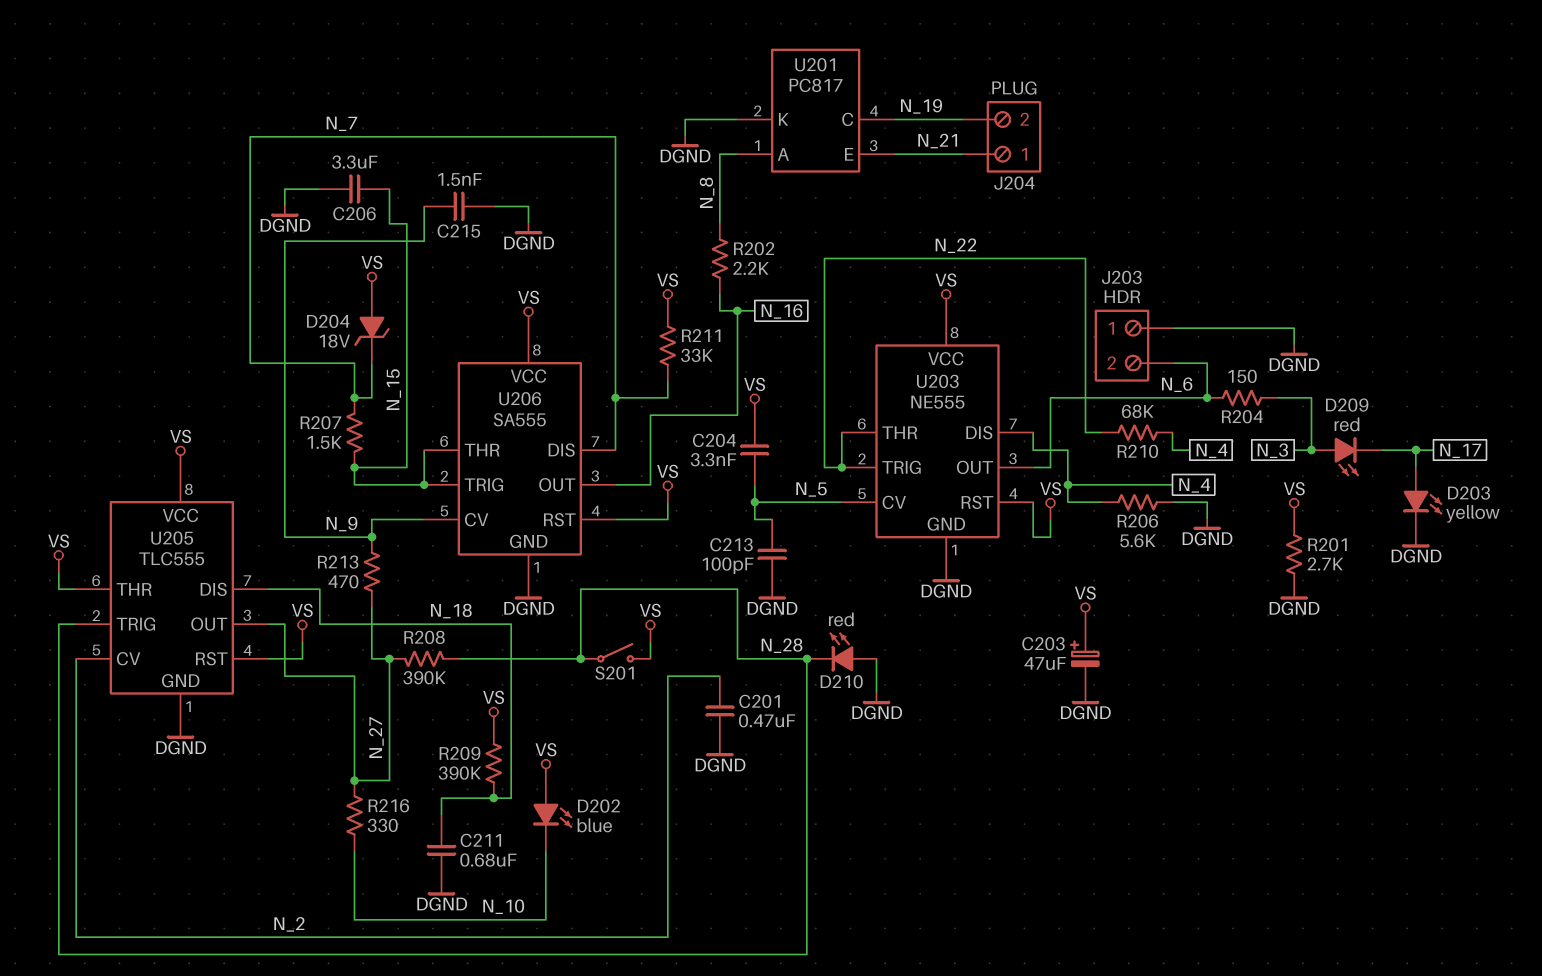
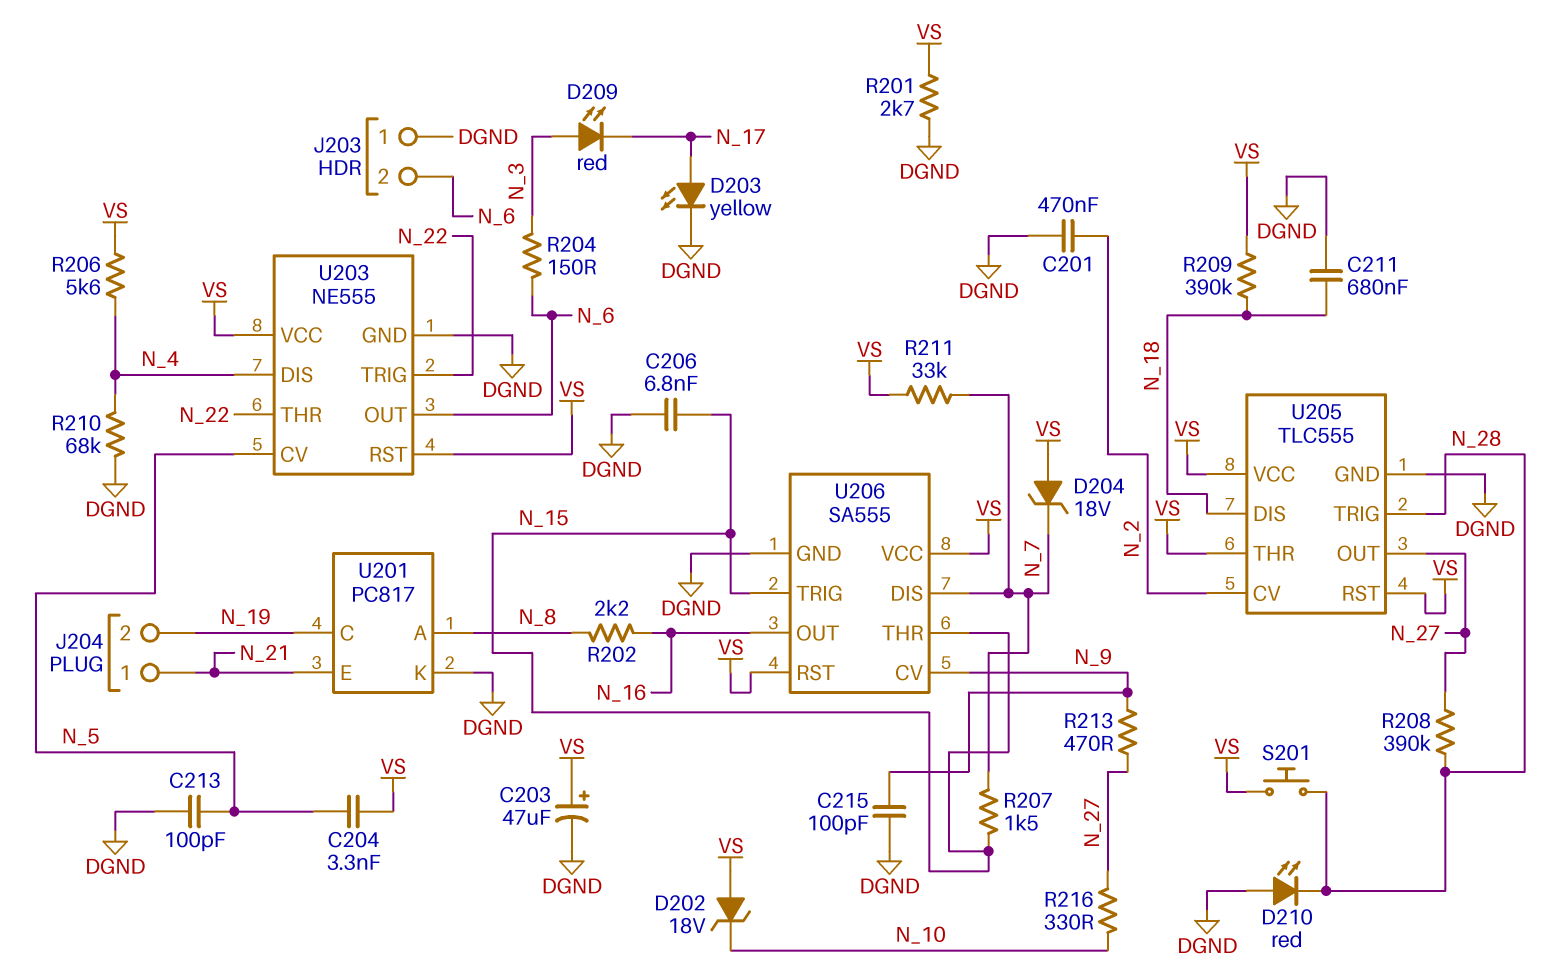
C206: 3.3uF (DGND, N_15) -> 6.8nF (DGND, N_15)
C215: 1.5nF (DGND, N_9) -> 100pF (DGND, N_9)
D202: LED blue (A VS, K N_10) -> zener 18V (A VS, K N_10)
R206: 5.6k (DGND, N_4) -> 5.6k (N_4, VS)
R210: 68k (N_4, N_22) -> 68k (DGND, N_4)
S201: switch (N_28, VS) -> button (N_28, VS)

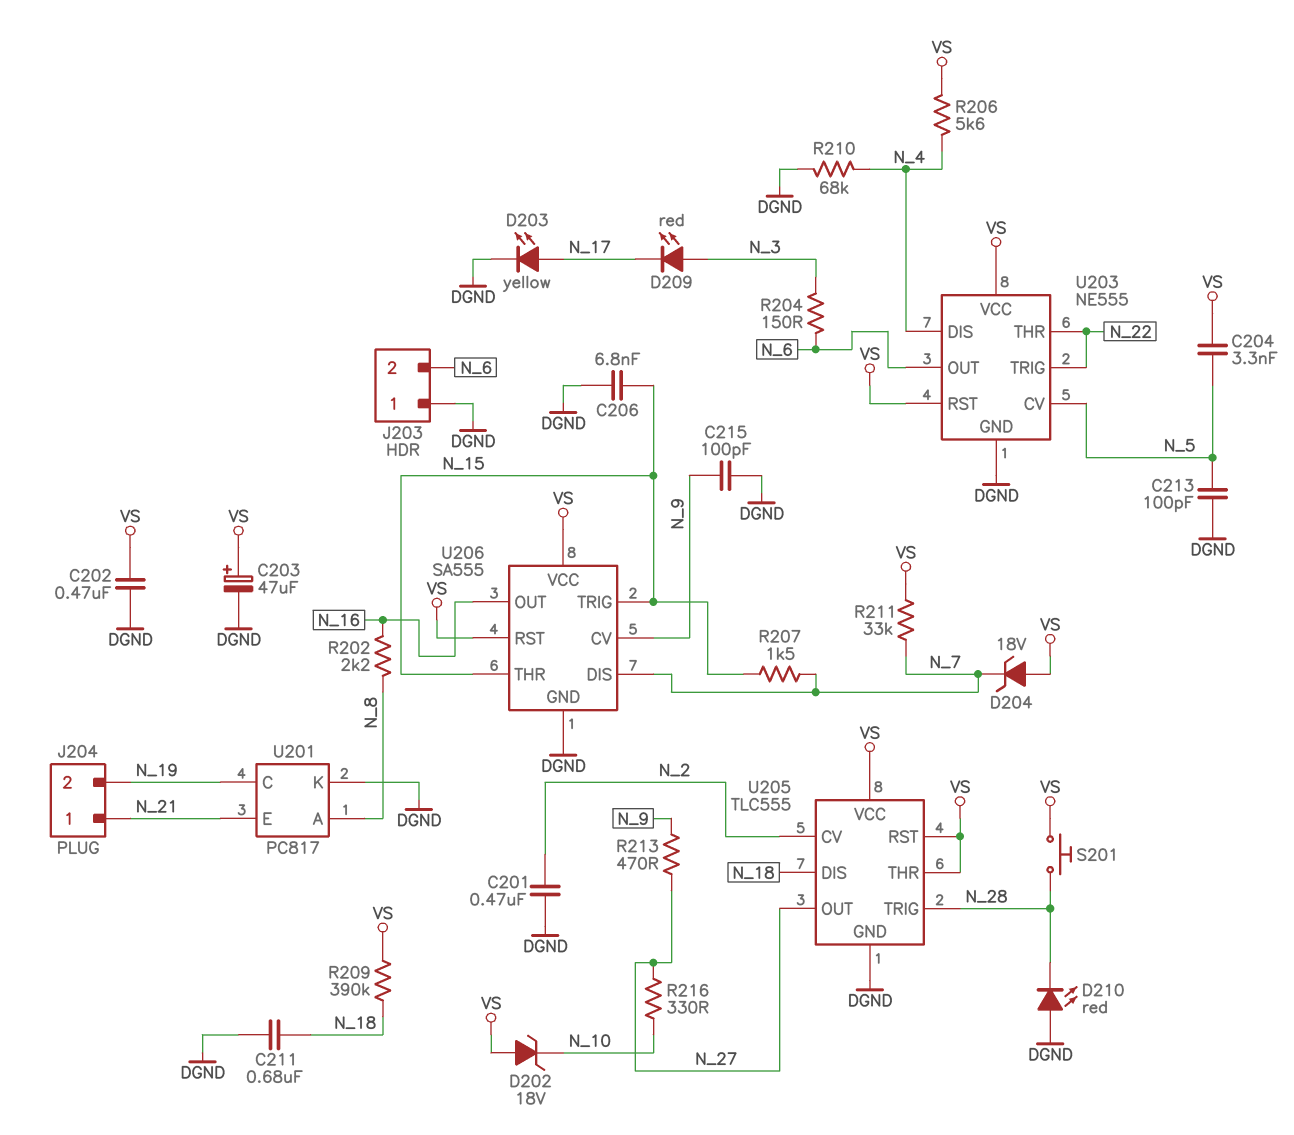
C202: none -> 470nF (DGND, VS)
R201: 2.7k (DGND, VS) -> none
R208: 390k (N_27, N_28) -> none

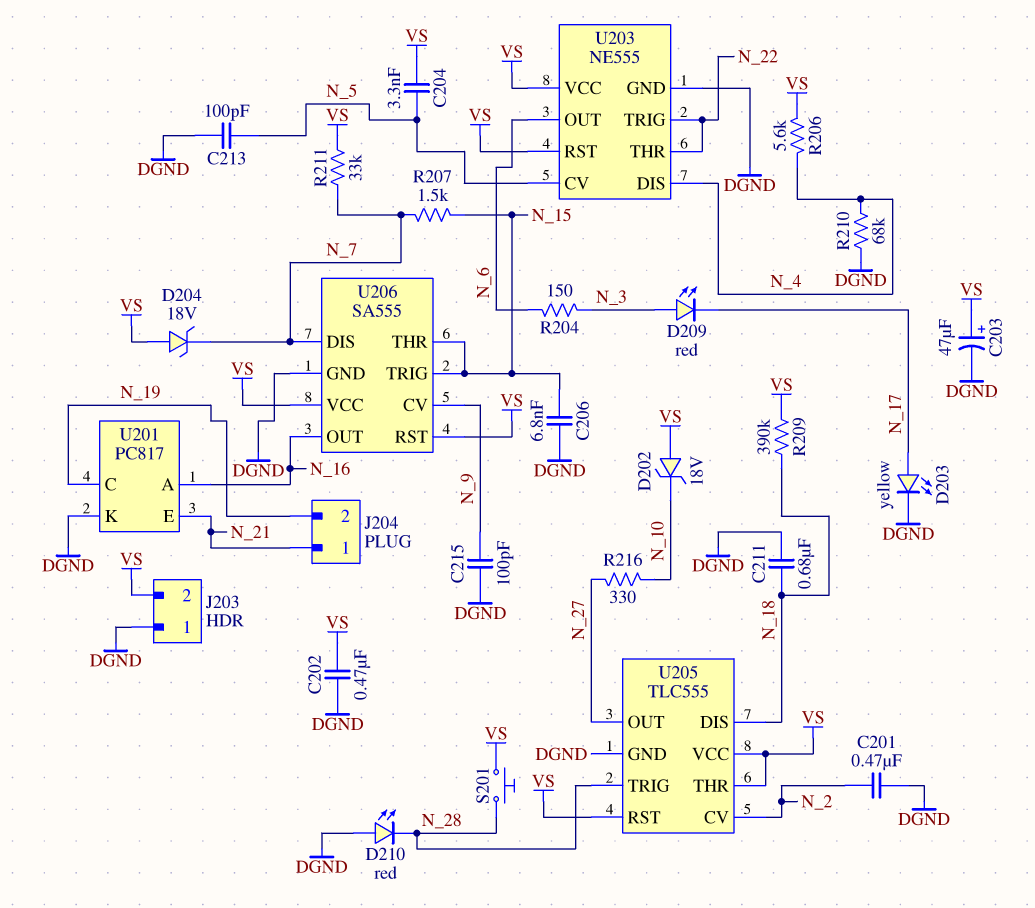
J203 pin 2: N_6 -> VS
R202: 2.2k (N_8, N_16) -> none
R213: 470 (N_9, N_27) -> none
U201 pin A: N_8 -> N_16

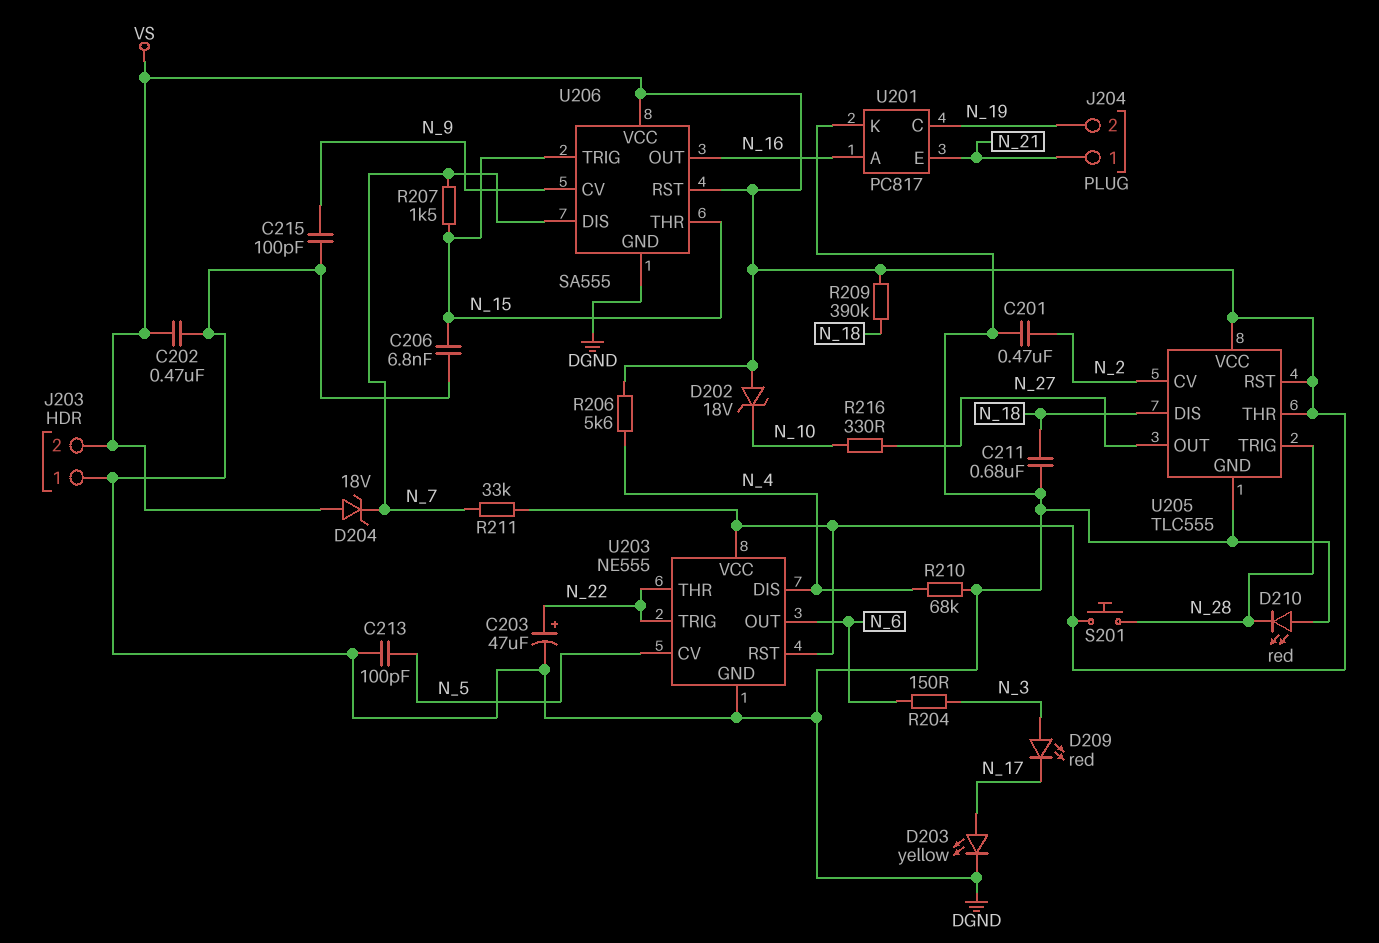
C203: 47uF (plus VS, minus DGND) -> 47uF (plus N_22, minus DGND)
C204: 3.3nF (N_5, VS) -> none

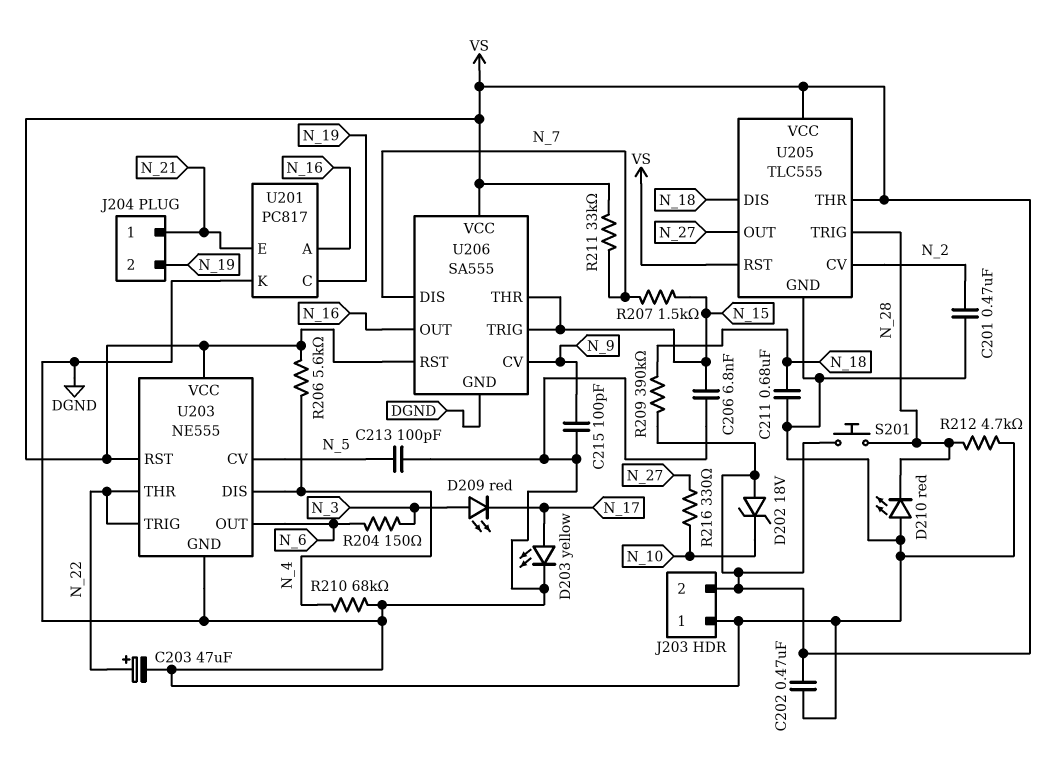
D204: zener 18V (A VS, K N_7) -> none
R212: none -> 4.7k (DGND, N_28)

